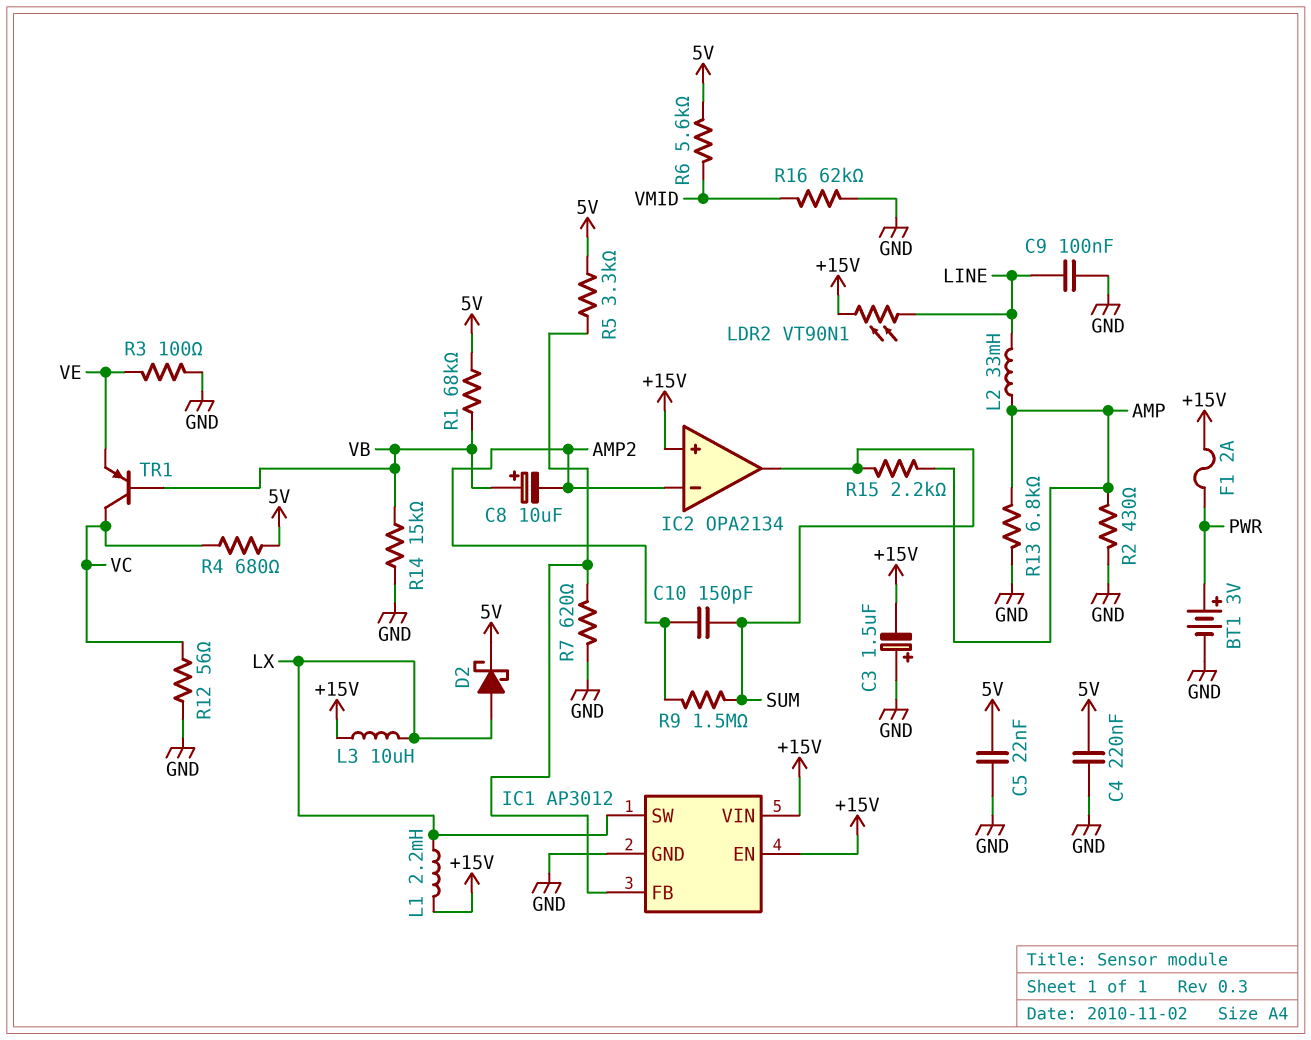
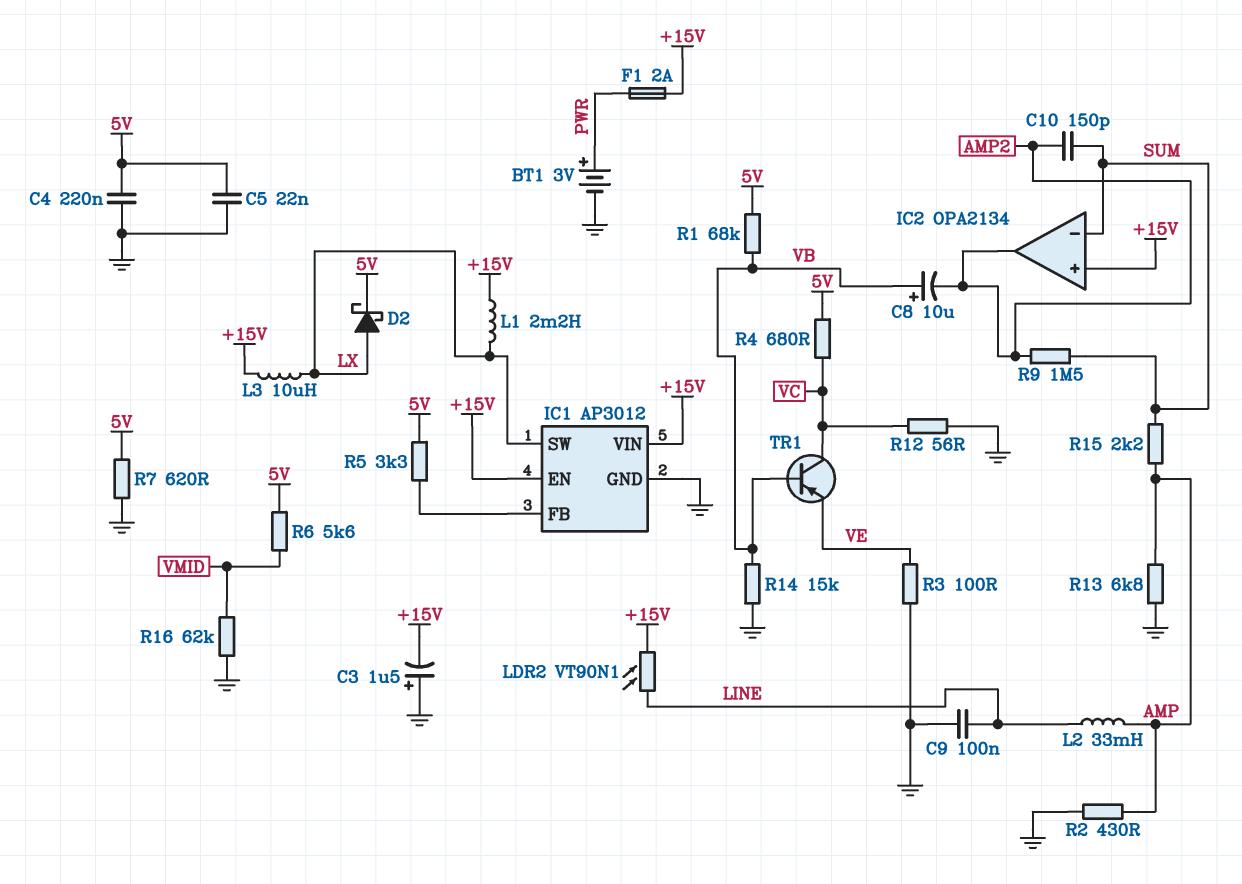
IC2 pin in-: AMP2 -> SUM
IC2 pin out: SUM -> AMP2
R7: 620 (GND, IC1/FB) -> 620 (5V, GND)

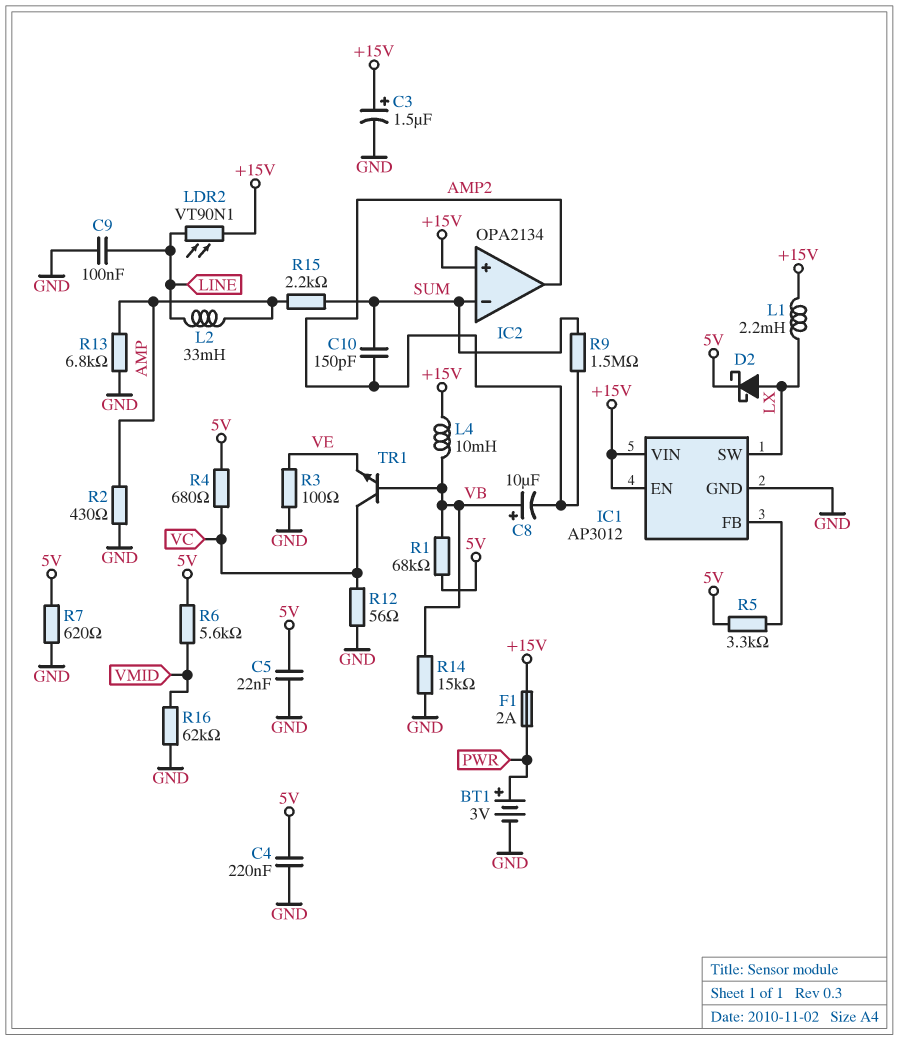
C3: 1.5uF (plus GND, minus +15V) -> 1.5uF (plus +15V, minus GND)
L3: 10uH (+15V, LX) -> none
L4: none -> 10mH (+15V, VB)
TR1: PNP (B VB, C VC, E VE) -> NPN (B VB, C VC, E VE)

